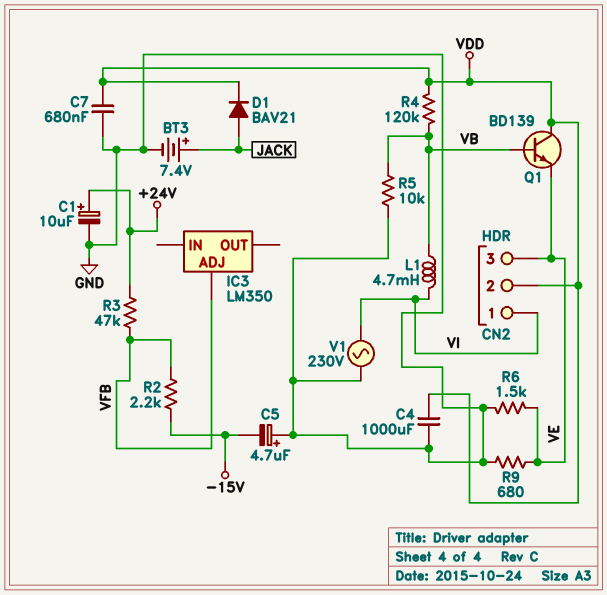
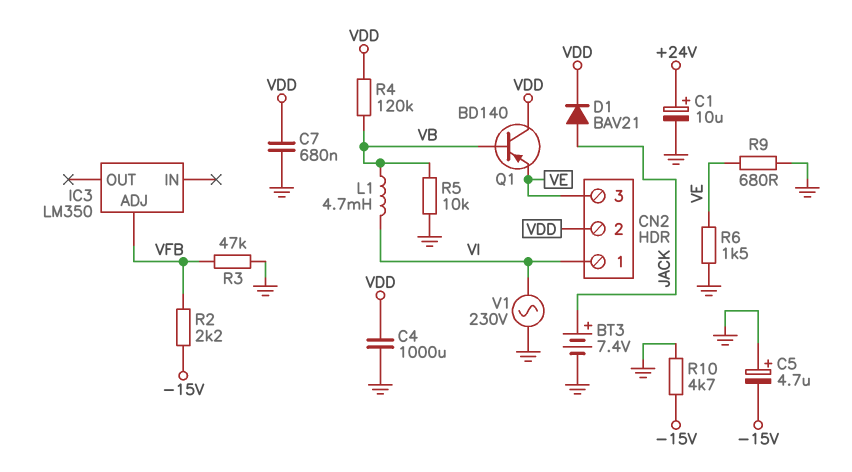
Q1: NPN BD139 (B VB, C VDD, E VE) -> PNP BD140 (B VB, C VDD, E VE)
R3: 47k (+24V, VFB) -> 47k (GND, VFB)
R10: none -> 4.7k (-15V, GND)

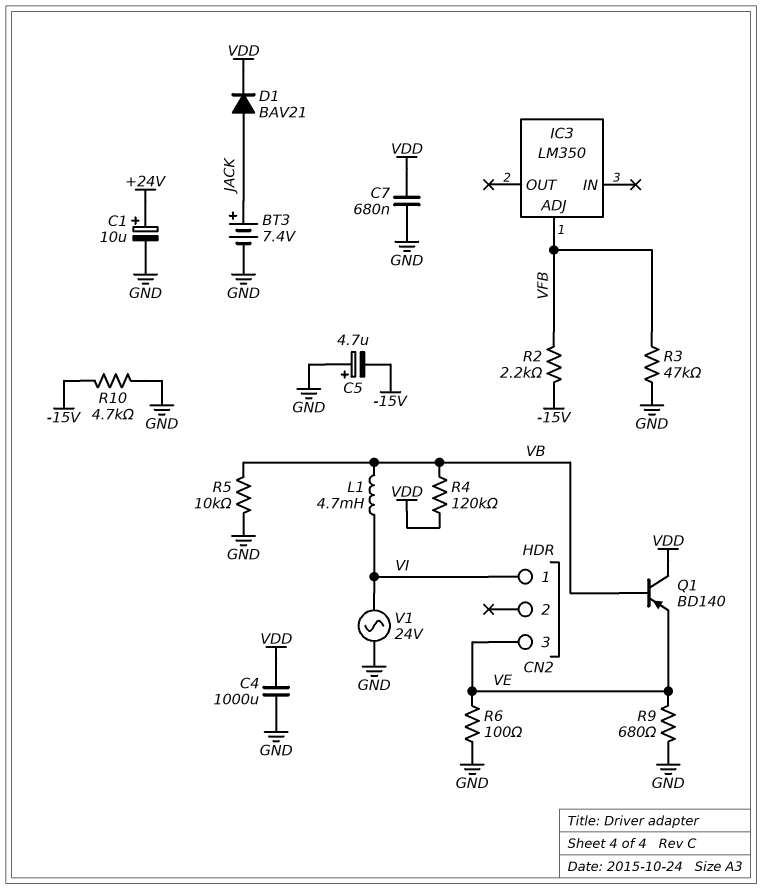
CN2 pin 2: VDD -> none
R6: 1.5k (GND, VE) -> 100 (GND, VE)
V1: AC 230V (GND, VI) -> AC 24V (GND, VI)

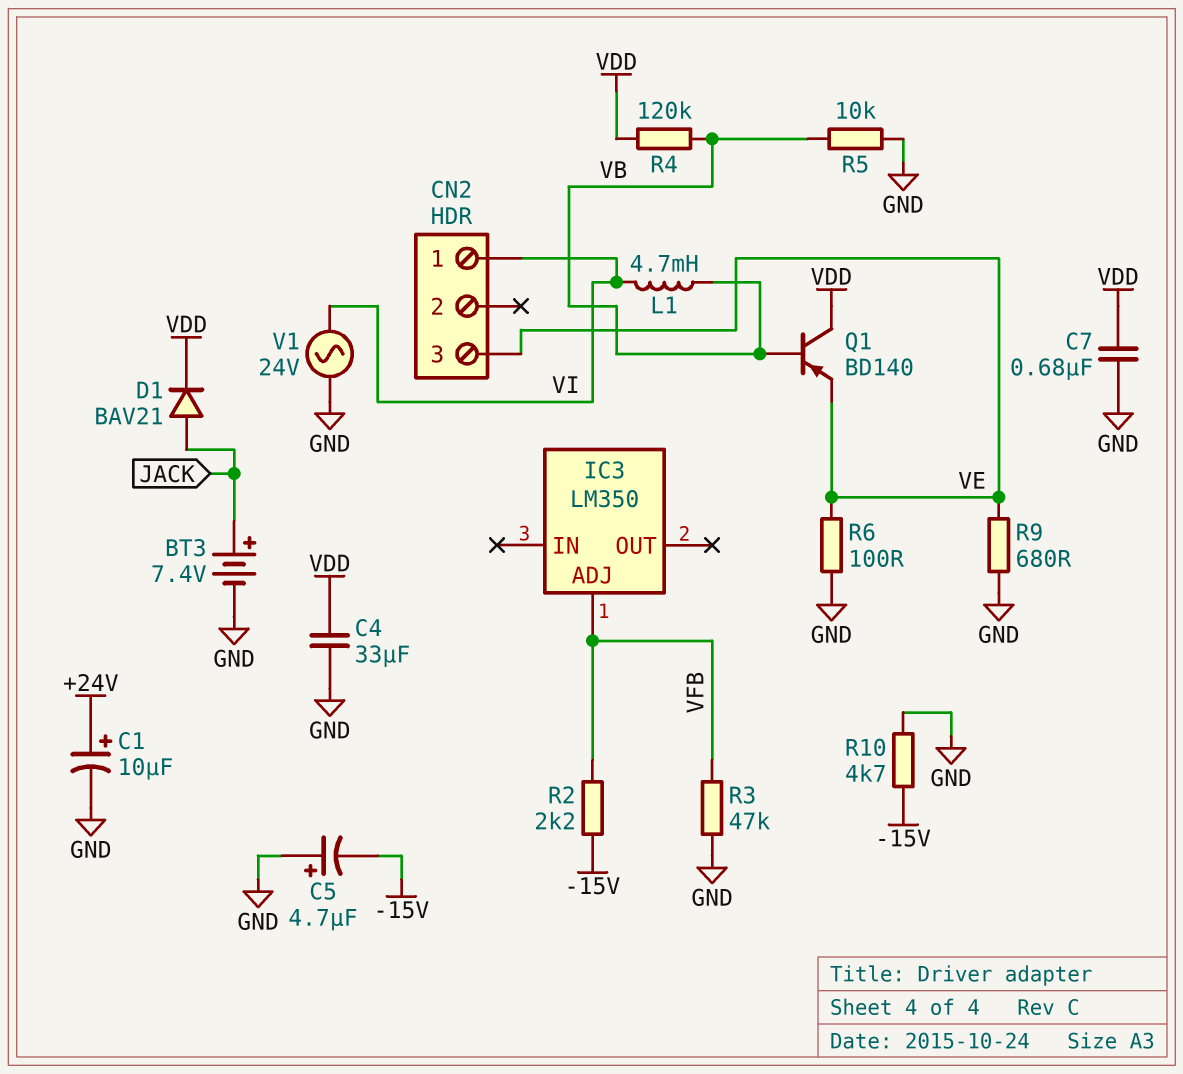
C4: 1000uF (GND, VDD) -> 33uF (GND, VDD)

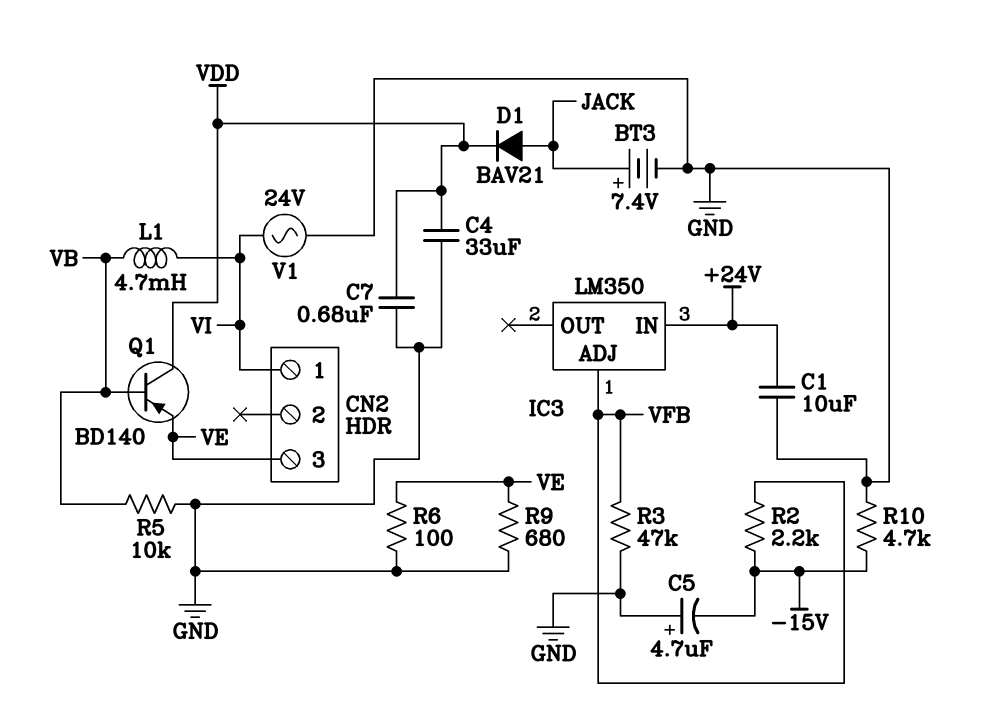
C1: 10uF (plus +24V, minus GND) -> 10uF (+24V, GND)
IC3 pin IN: none -> +24V
R4: 120k (VB, VDD) -> none

